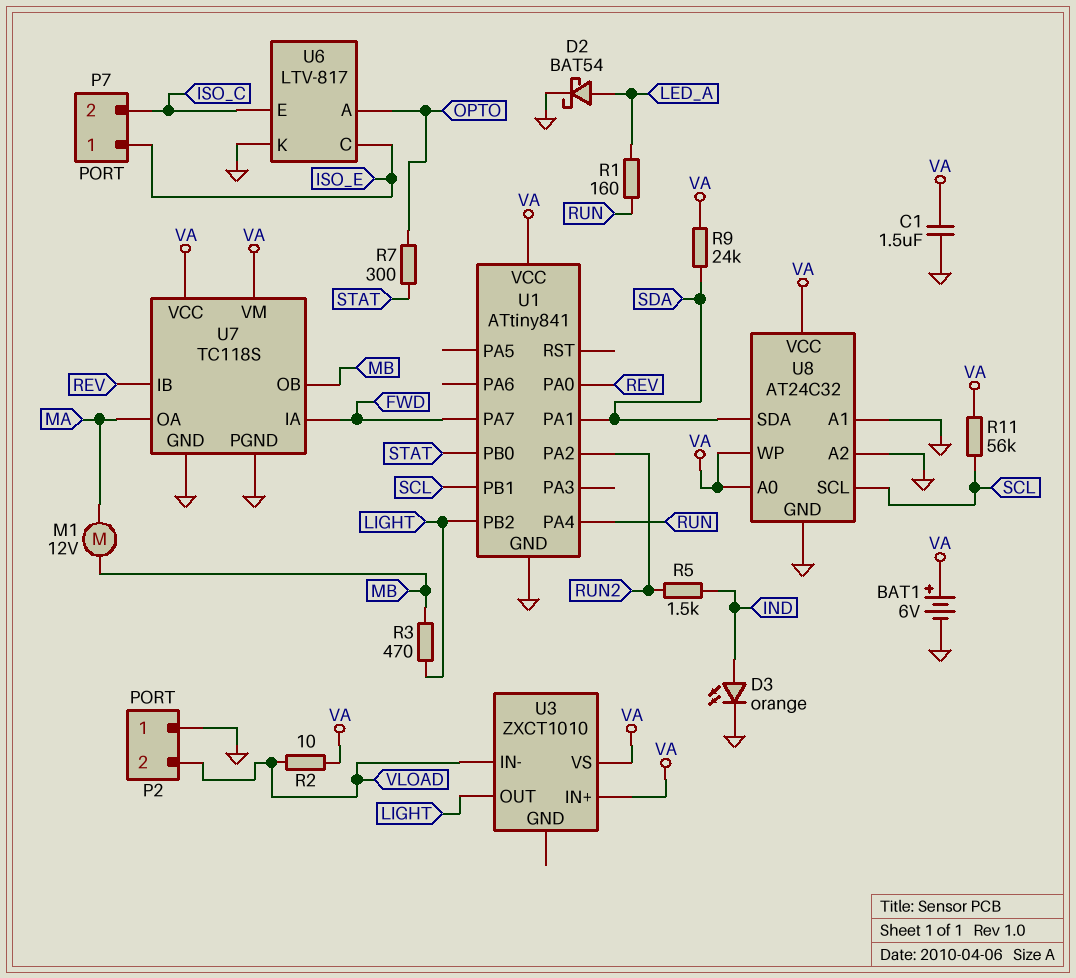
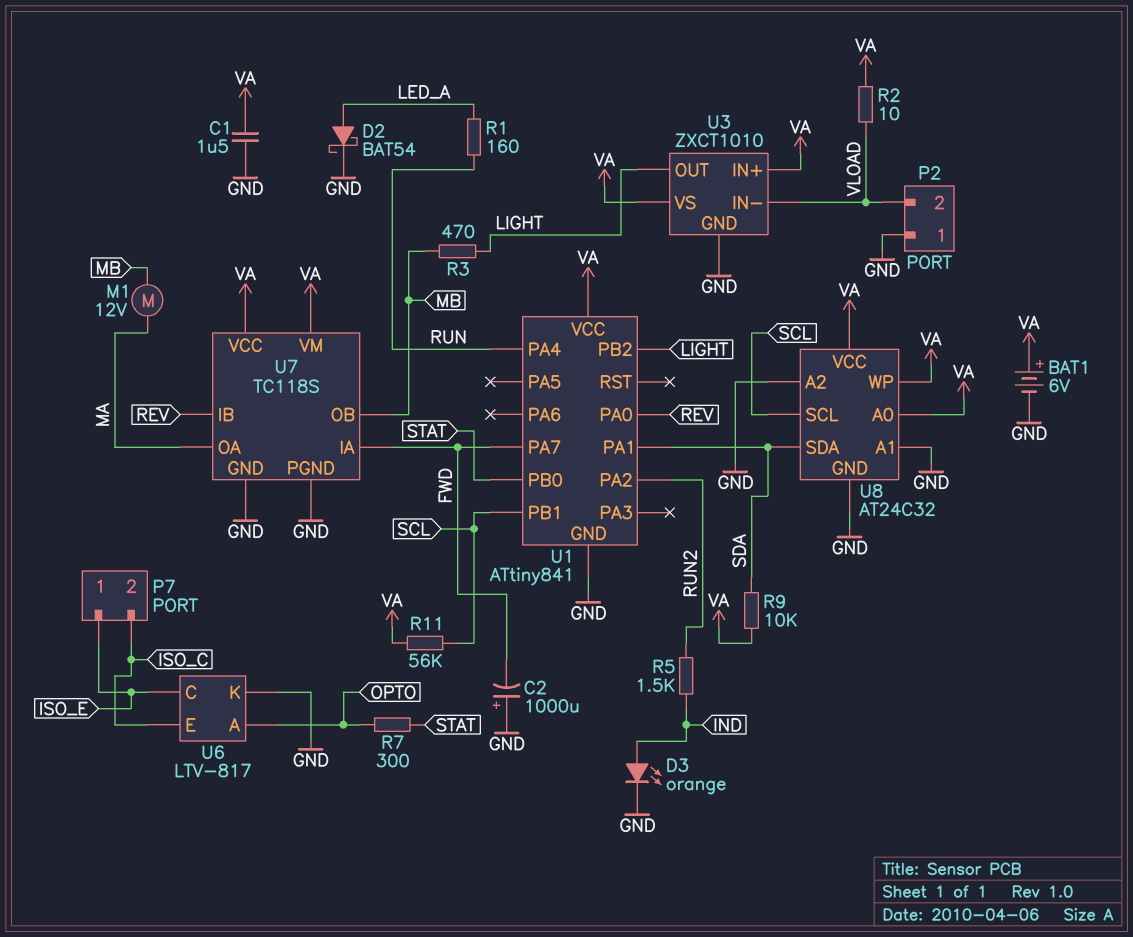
C2: none -> 1000uF (plus GND, minus FWD)
R9: 24k (SDA, VA) -> 10k (SDA, VA)
U3 pin GND: none -> GND

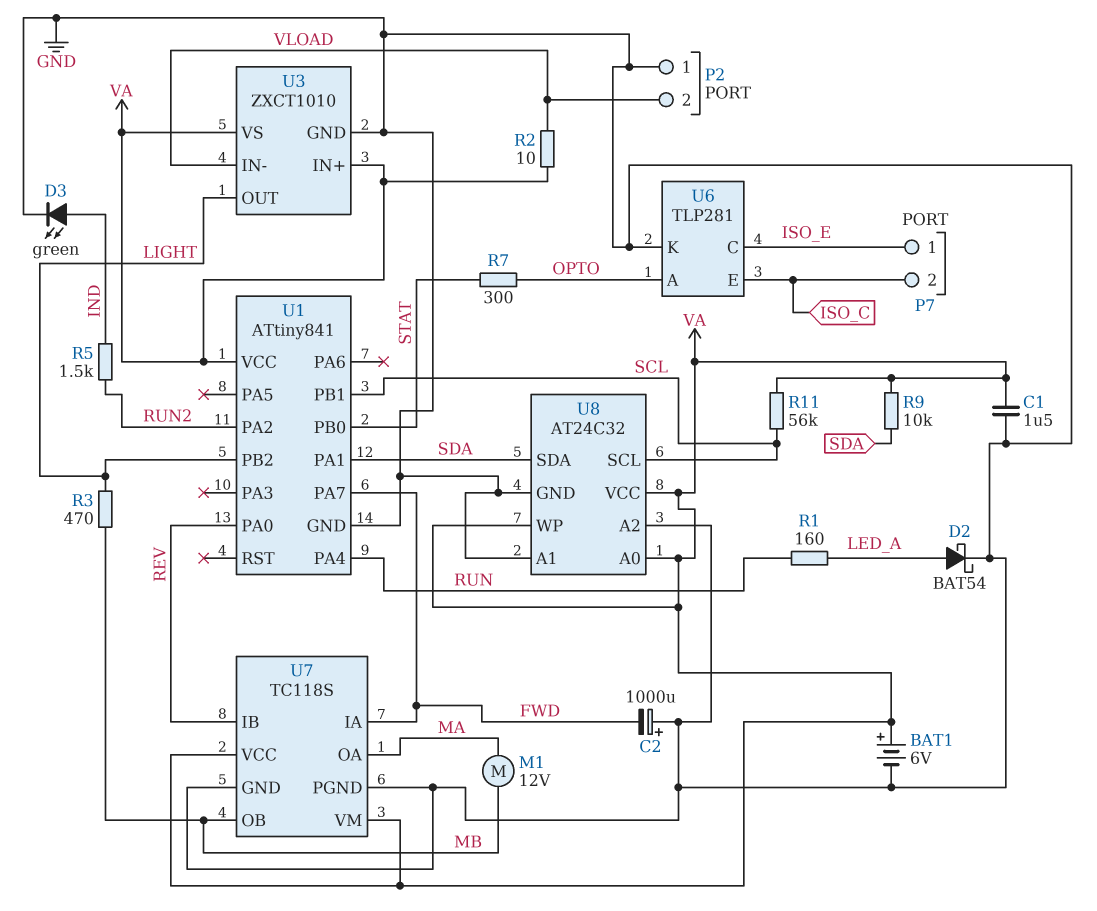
D3: LED orange (A IND, K GND) -> LED green (A IND, K GND)
U6: LTV-817 -> TLP281

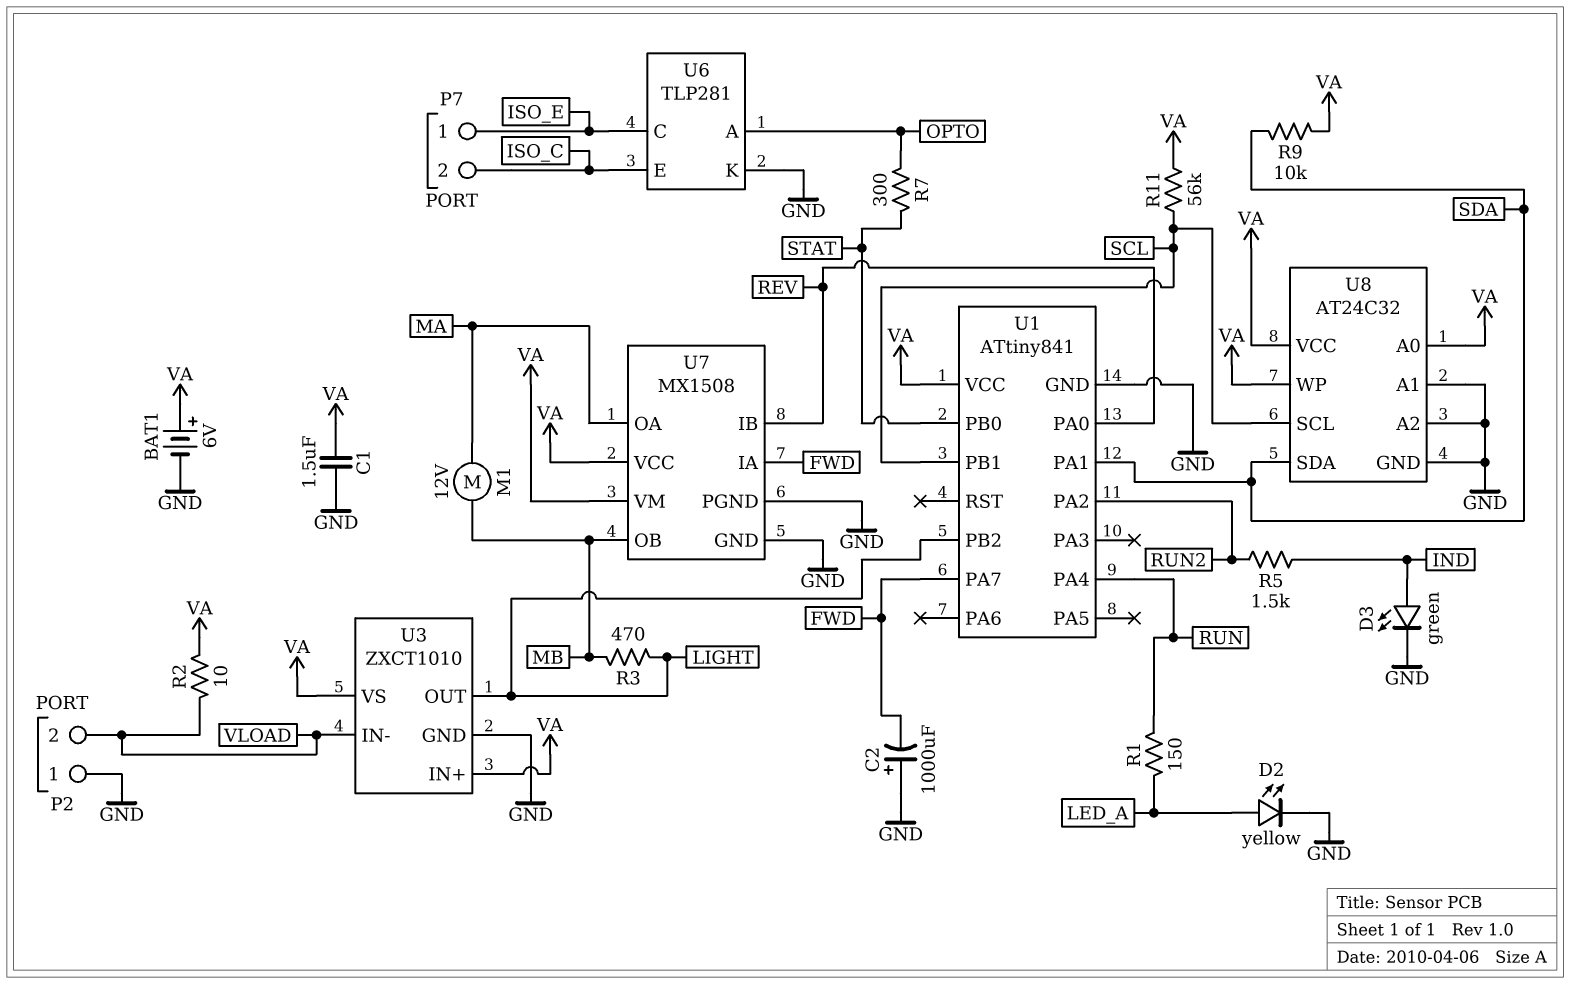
D2: schottky BAT54 (A LED_A, K GND) -> LED yellow (A LED_A, K GND)
R1: 160 (LED_A, RUN) -> 150 (LED_A, RUN)
U7: TC118S -> MX1508

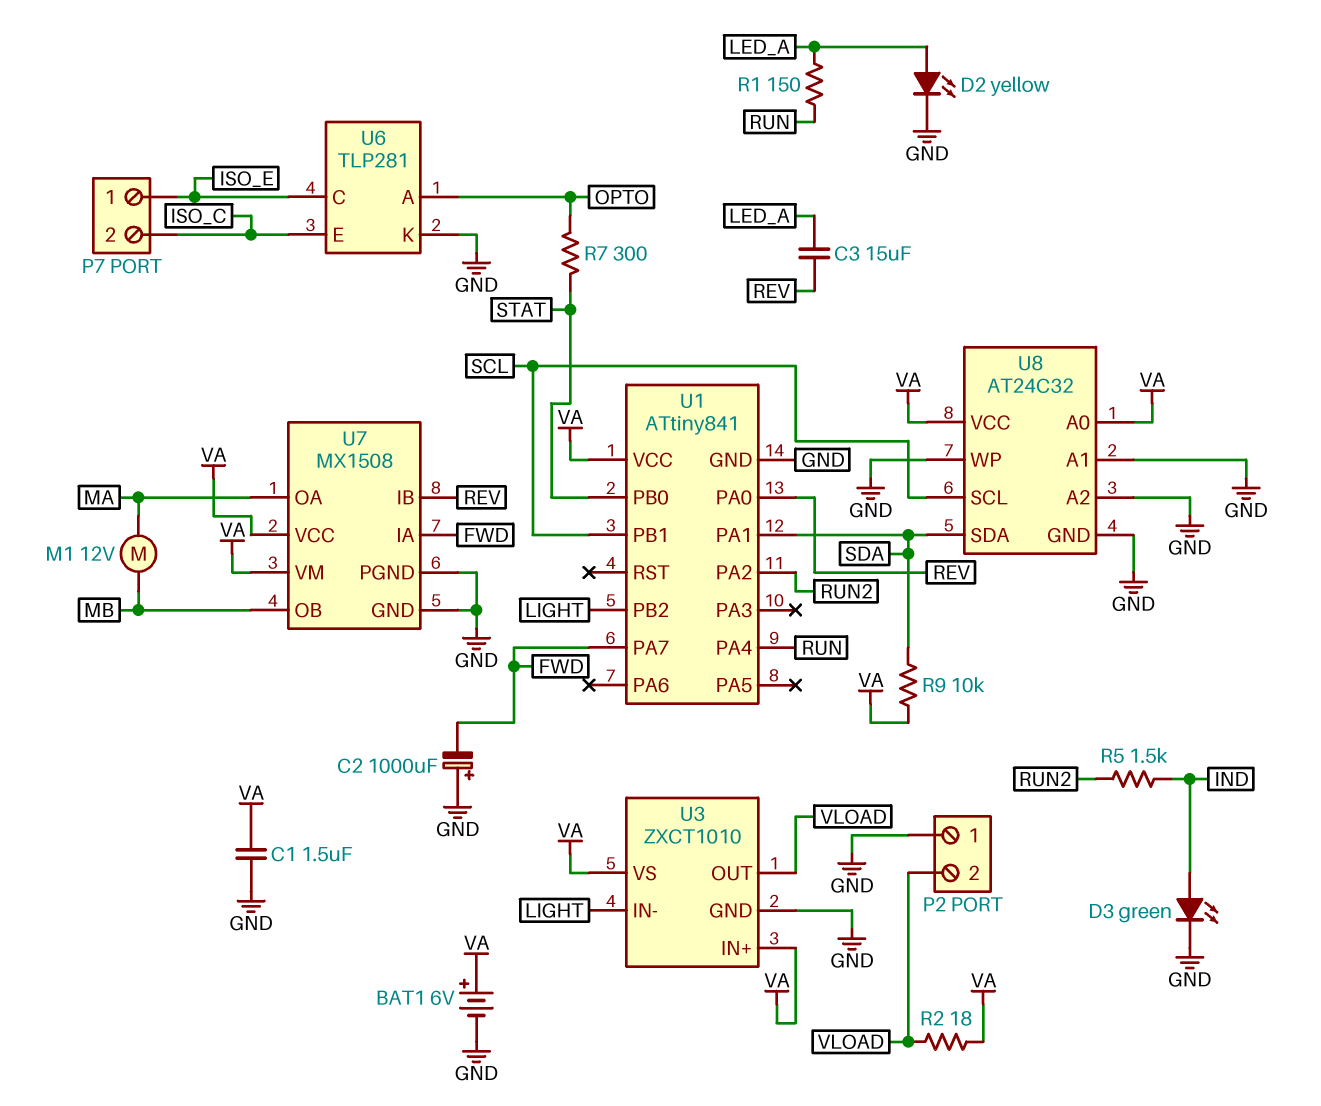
C3: none -> 15uF (LED_A, REV)
R2: 10 (VA, VLOAD) -> 18 (VA, VLOAD)
R3: 470 (LIGHT, MB) -> none
R11: 56k (SCL, VA) -> none
U3 pin IN-: VLOAD -> LIGHT
U3 pin OUT: LIGHT -> VLOAD
U8 pin WP: VA -> GND

